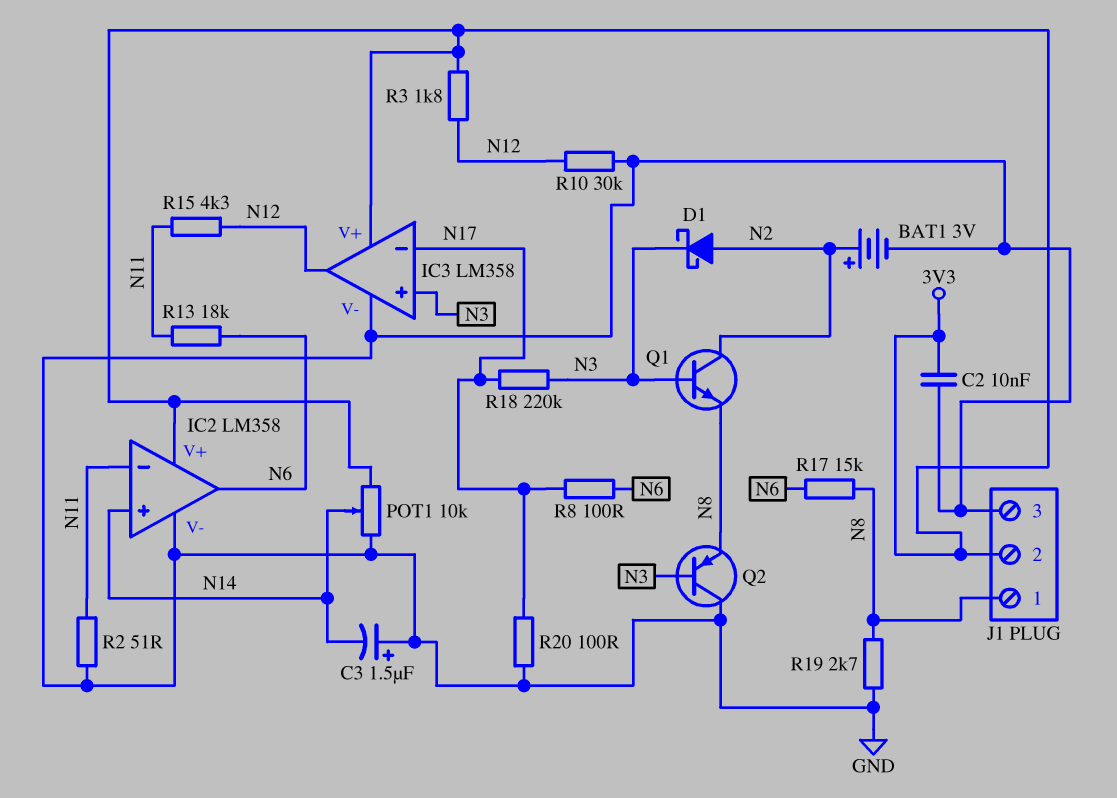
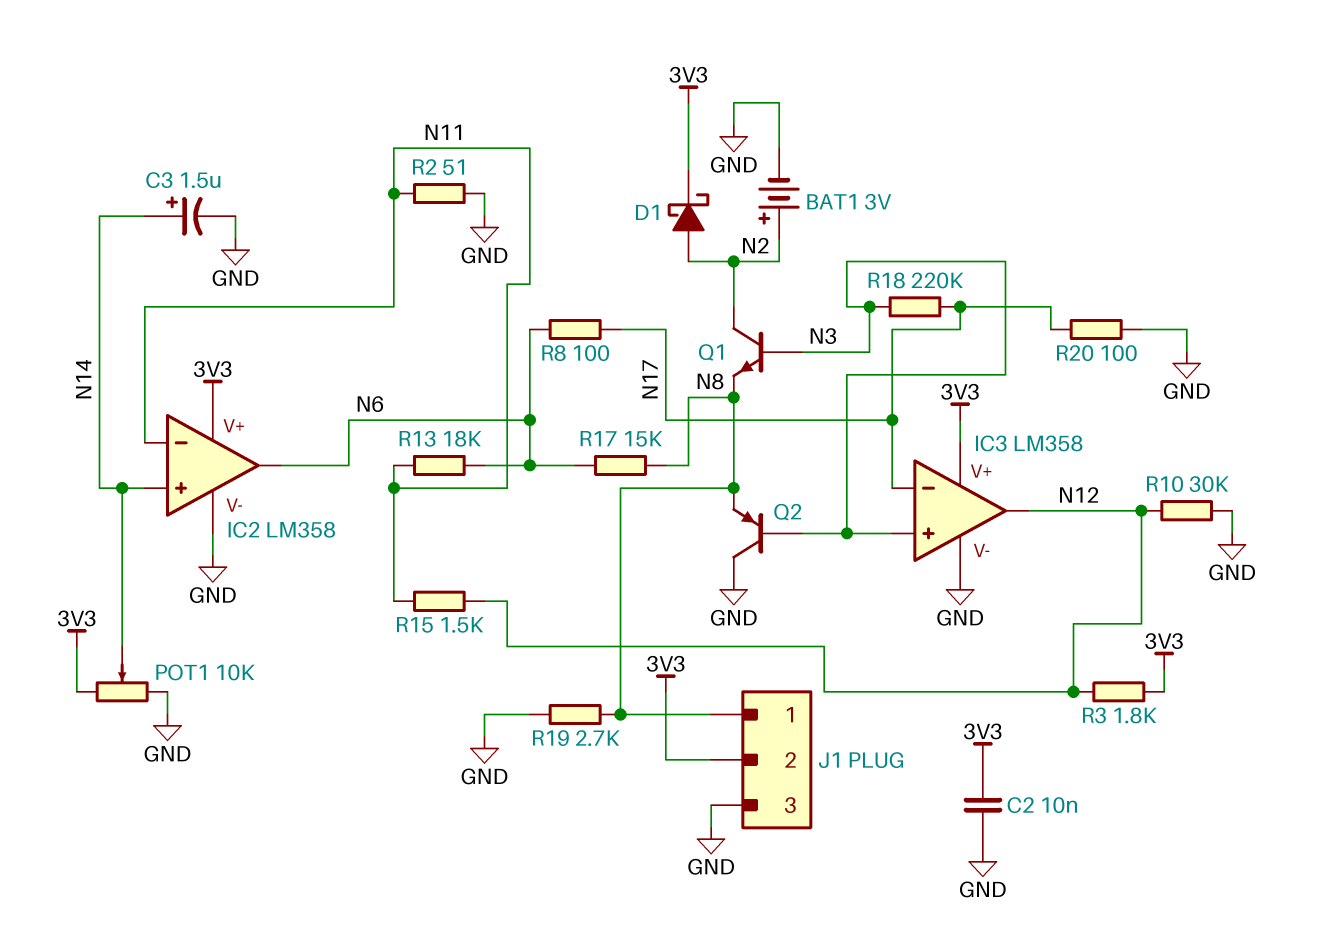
C3: 1.5uF (plus GND, minus N14) -> 1.5uF (plus N14, minus GND)
D1: schottky (A N2, K N3) -> schottky (A N2, K 3V3)
R15: 4.3k (N11, N12) -> 1.5k (N11, N12)

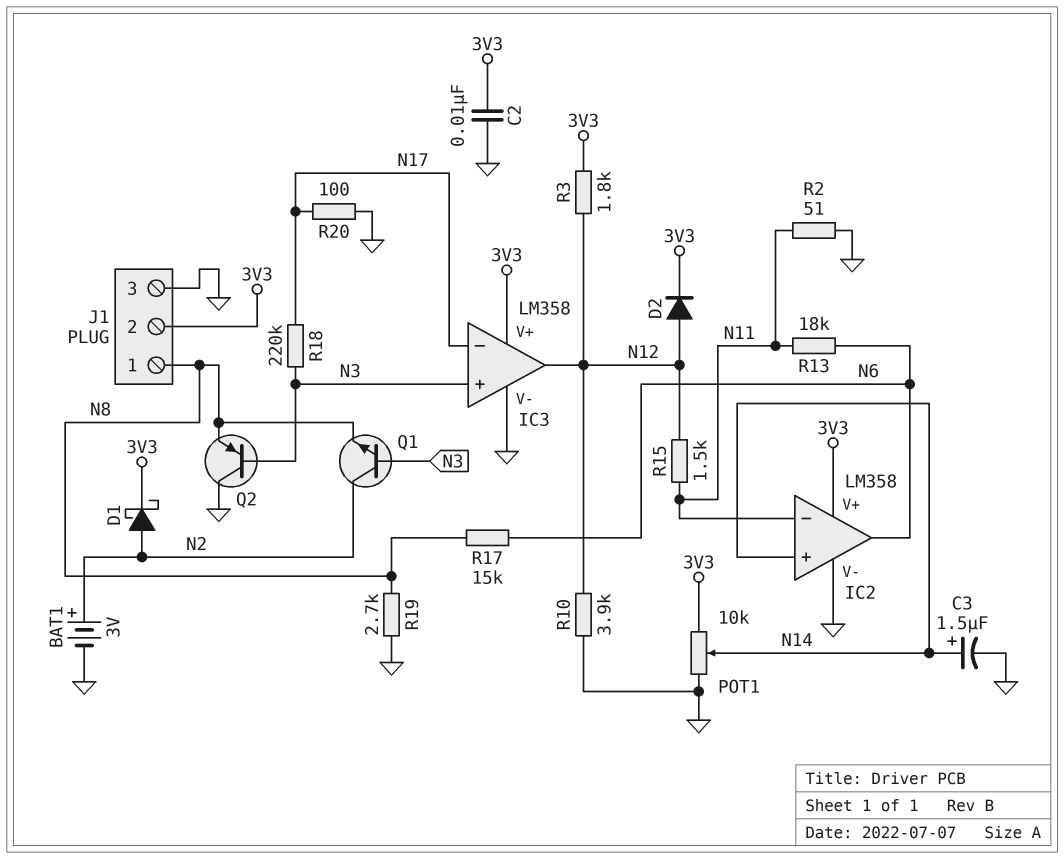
D2: none -> diode (A N12, K 3V3)
R8: 100 (N6, N17) -> none
R10: 30k (GND, N12) -> 3.9k (GND, N12)

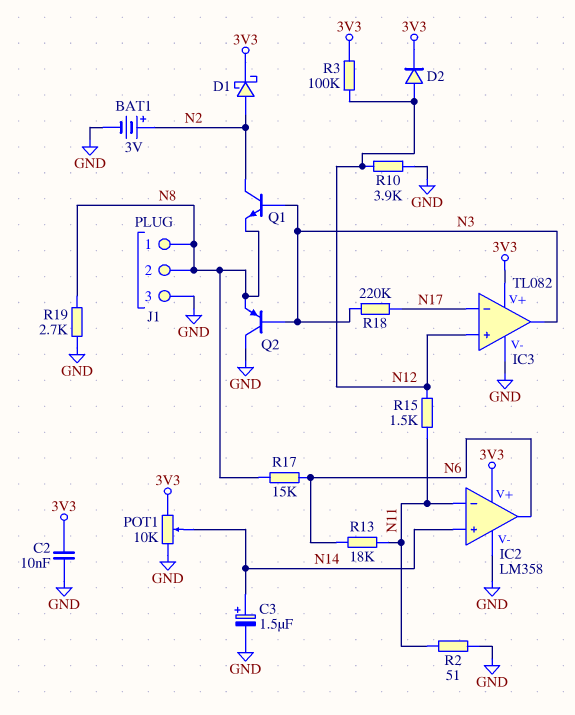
IC3: LM358 -> TL082
IC3 pin in+: N3 -> N12
IC3 pin out: N12 -> N3
J1 pin 2: 3V3 -> N8
R3: 1.8k (3V3, N12) -> 100k (3V3, N12)
R20: 100 (GND, N17) -> none

